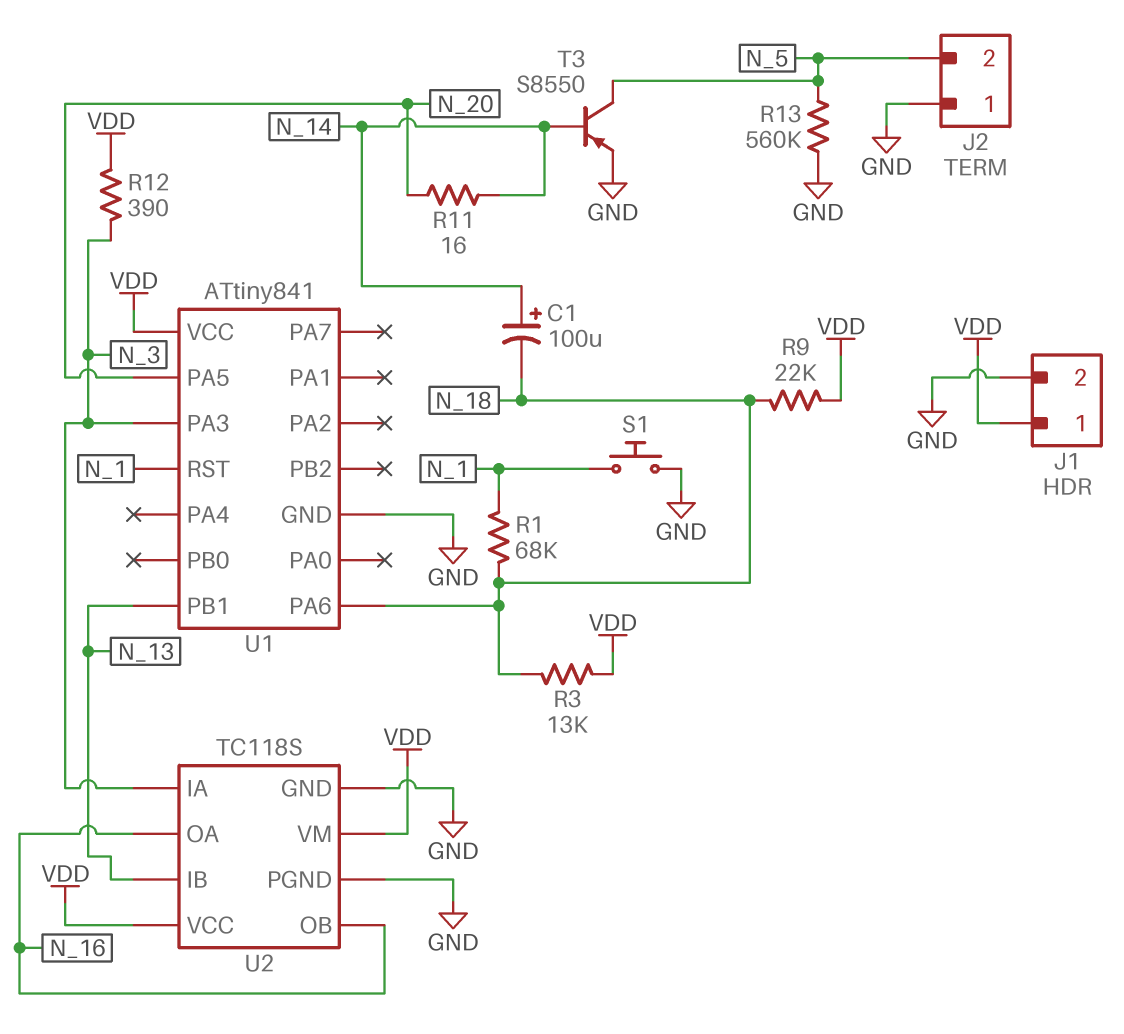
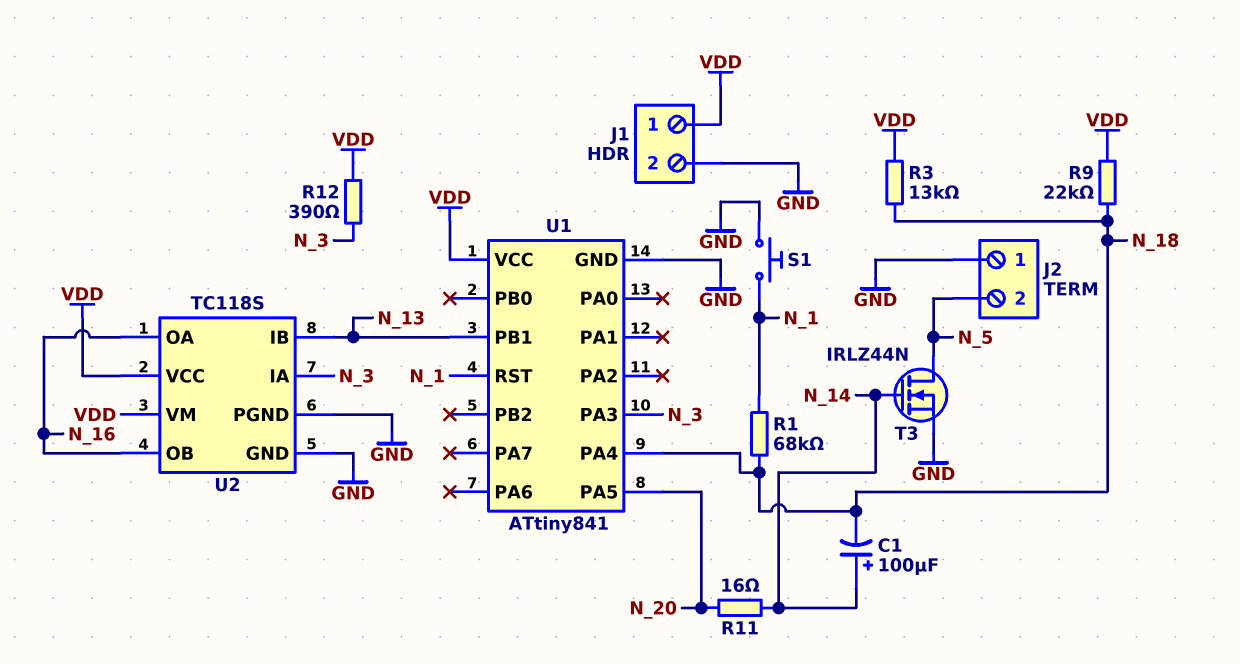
R13: 560k (GND, N_5) -> none
T3: PNP S8550 (B N_14, C N_5, E GND) -> NMOS IRLZ44N (G N_14, D N_5, S GND)
U1 pin PA4: none -> N_18
U1 pin PA6: N_18 -> none

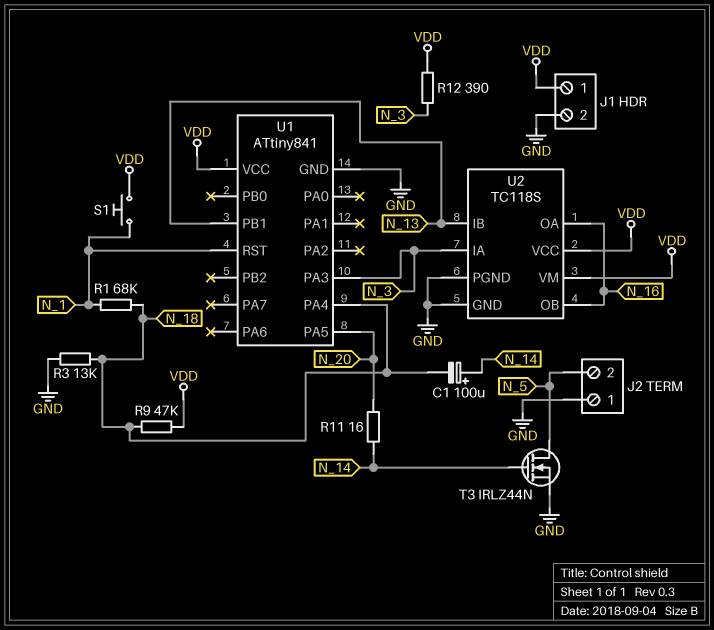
R3: 13k (N_18, VDD) -> 13k (GND, N_18)
R9: 22k (N_18, VDD) -> 47k (N_18, VDD)
S1: button (GND, N_1) -> button (N_1, VDD)

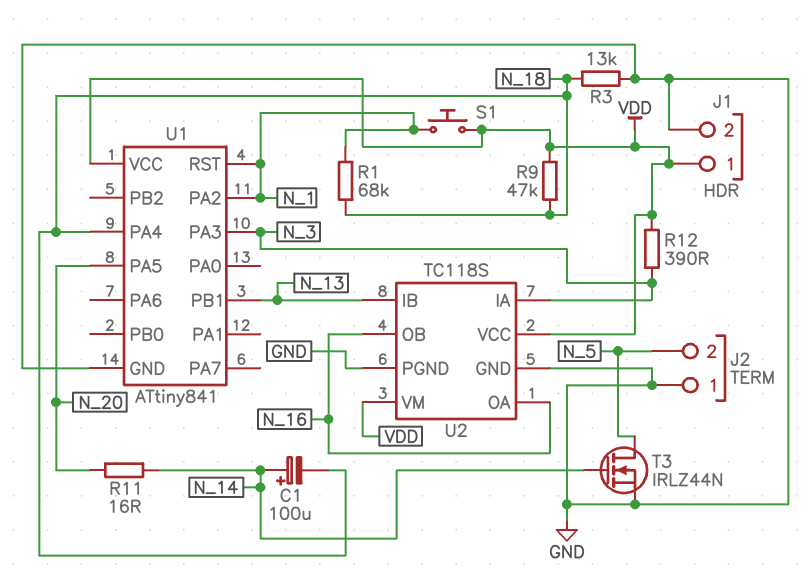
U1 pin PA2: none -> N_1

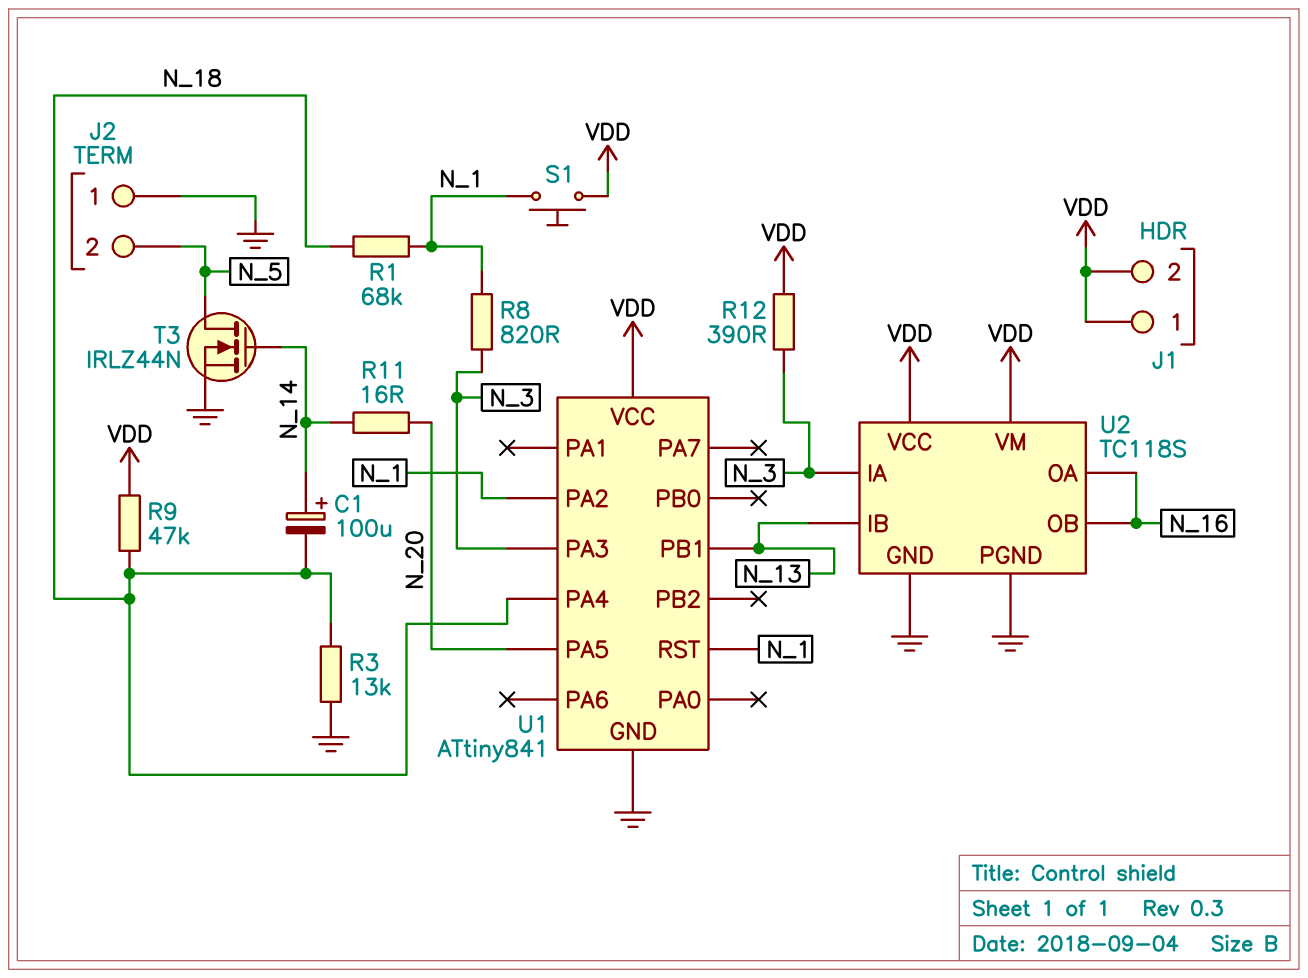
J1 pin 2: GND -> VDD
R8: none -> 820 (N_1, N_3)

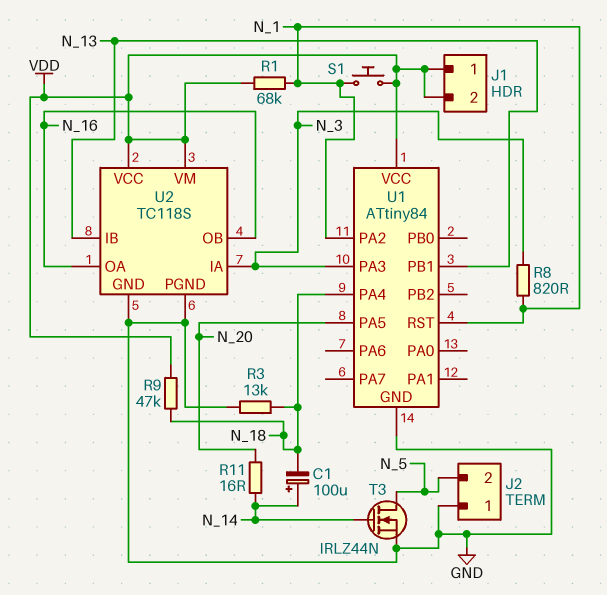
R1: 68k (N_1, N_18) -> 68k (N_1, VDD)
R12: 390 (N_3, VDD) -> none
U1: ATtiny841 -> ATtiny84

